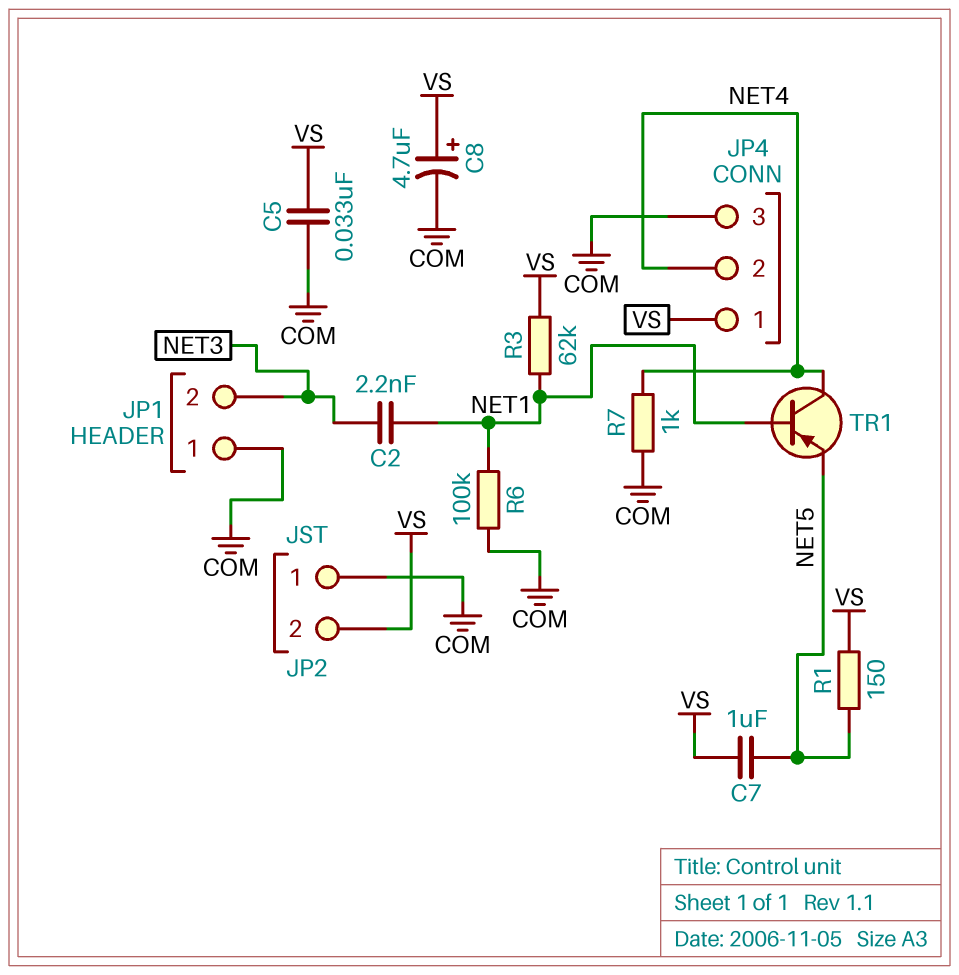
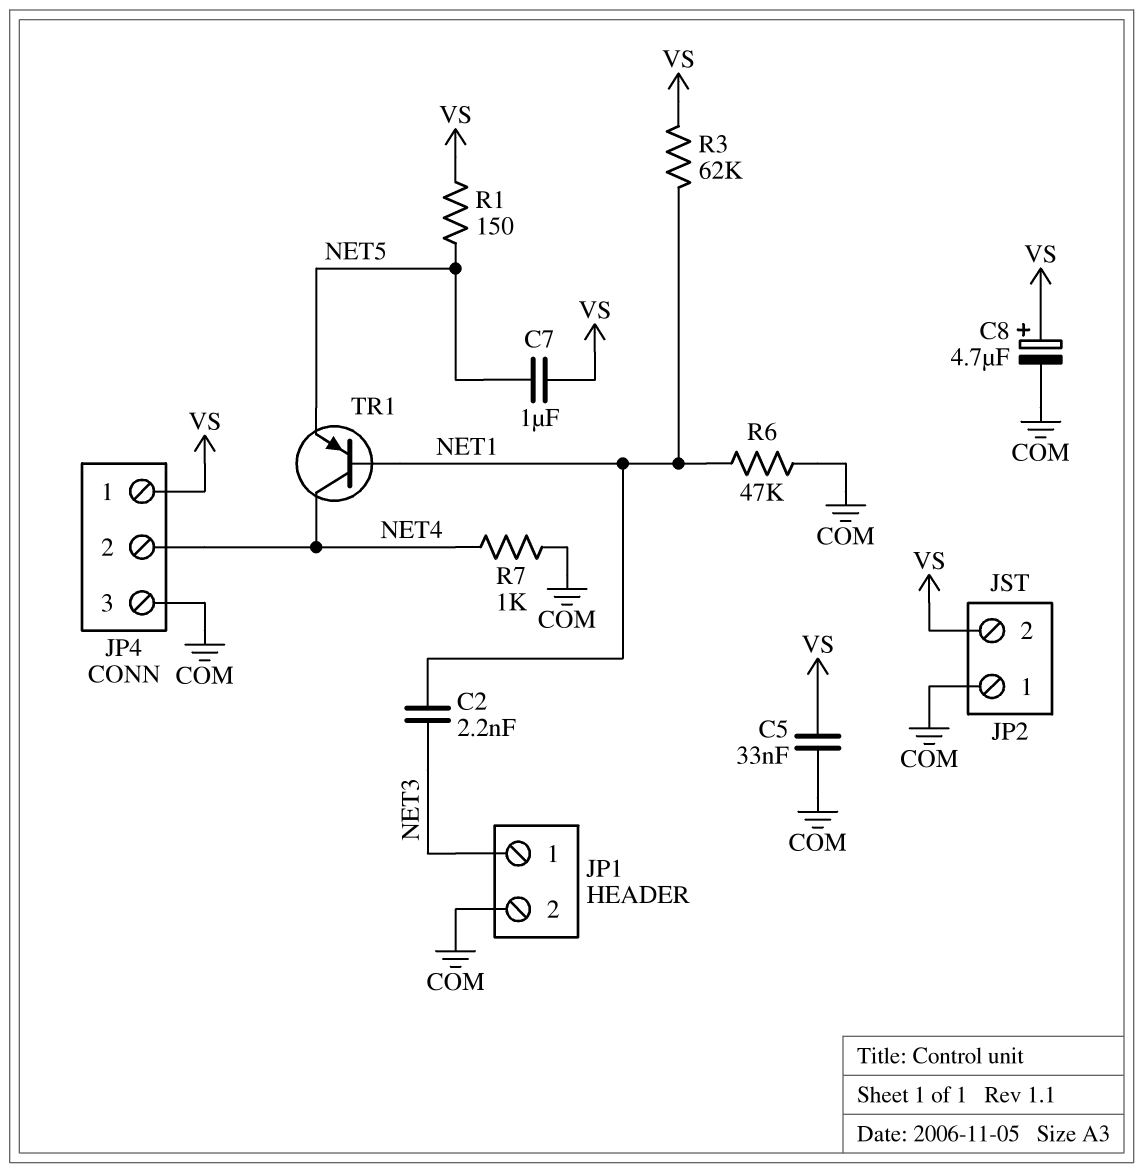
JP1 pin 1: COM -> NET3
JP1 pin 2: NET3 -> COM
R6: 100k (COM, NET1) -> 47k (COM, NET1)

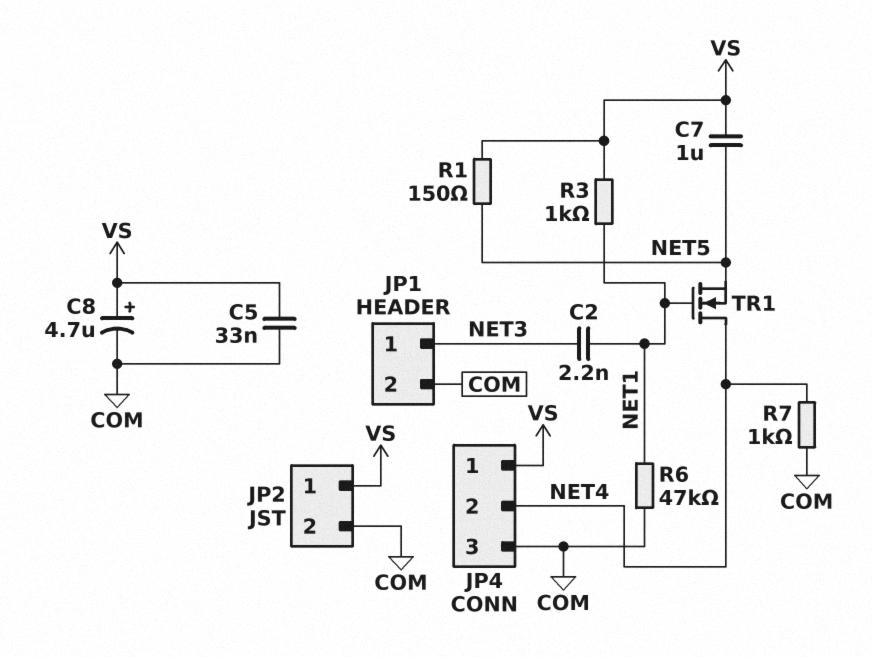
JP2 pin 1: COM -> VS
JP2 pin 2: VS -> COM
R3: 62k (NET1, VS) -> 1k (NET1, VS)
TR1: PNP (B NET1, C NET4, E NET5) -> NMOS (G NET1, D NET4, S NET5)

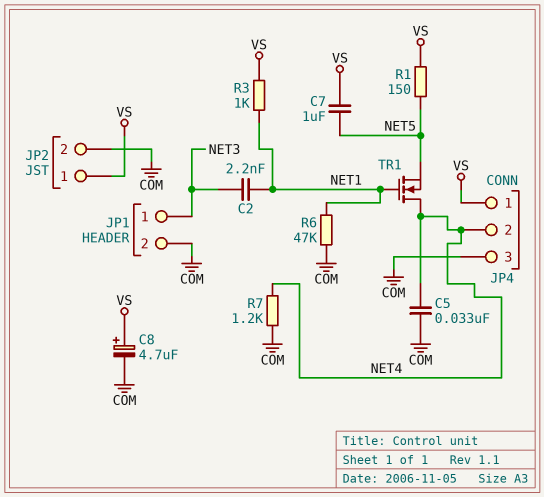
C5: 33nF (COM, VS) -> 33nF (COM, NET4)
R7: 1k (COM, NET4) -> 1.2k (COM, NET4)

